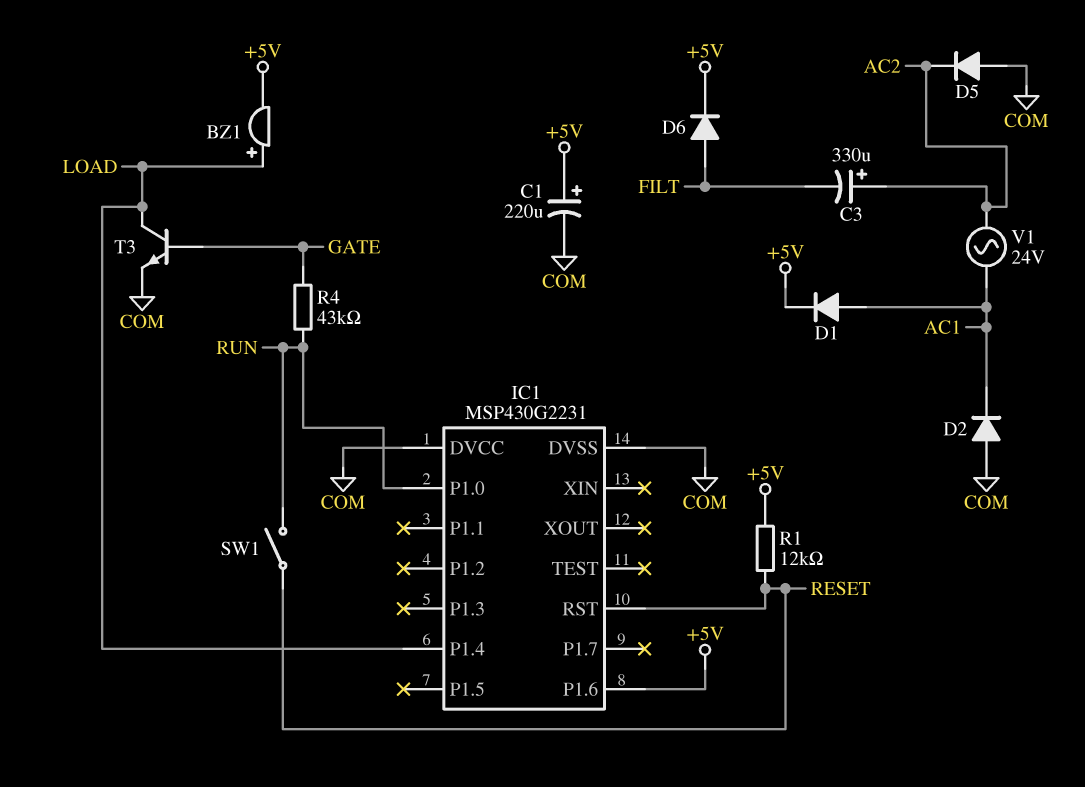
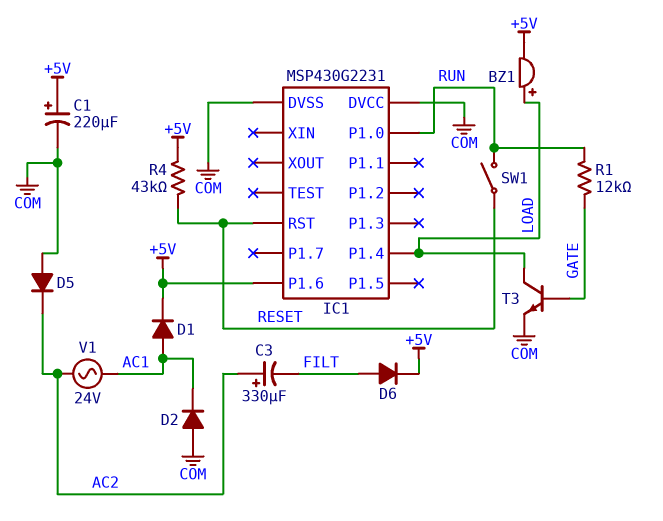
R1: 12k (+5V, RESET) -> 12k (GATE, RUN)
R4: 43k (GATE, RUN) -> 43k (+5V, RESET)

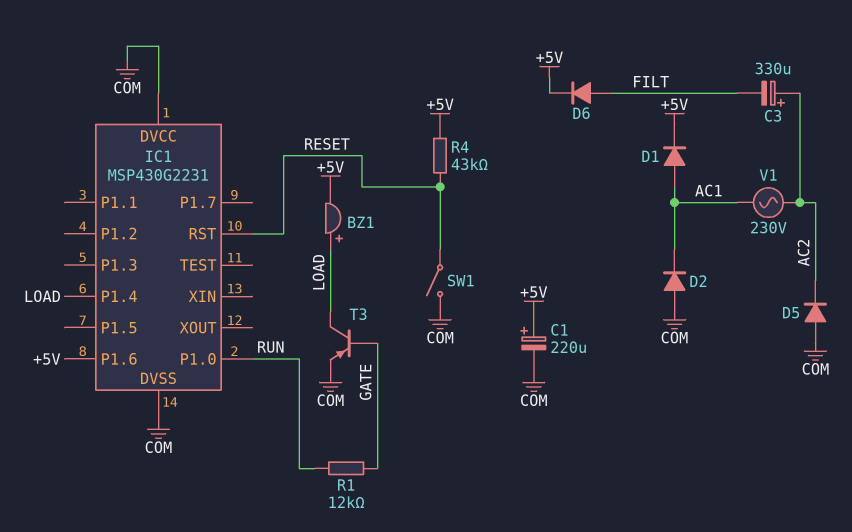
SW1: switch (RESET, RUN) -> switch (COM, RESET)
T3: NPN (B GATE, C LOAD, E COM) -> PNP (B GATE, C LOAD, E COM)
V1: AC 24V (AC1, AC2) -> AC 230V (AC1, AC2)

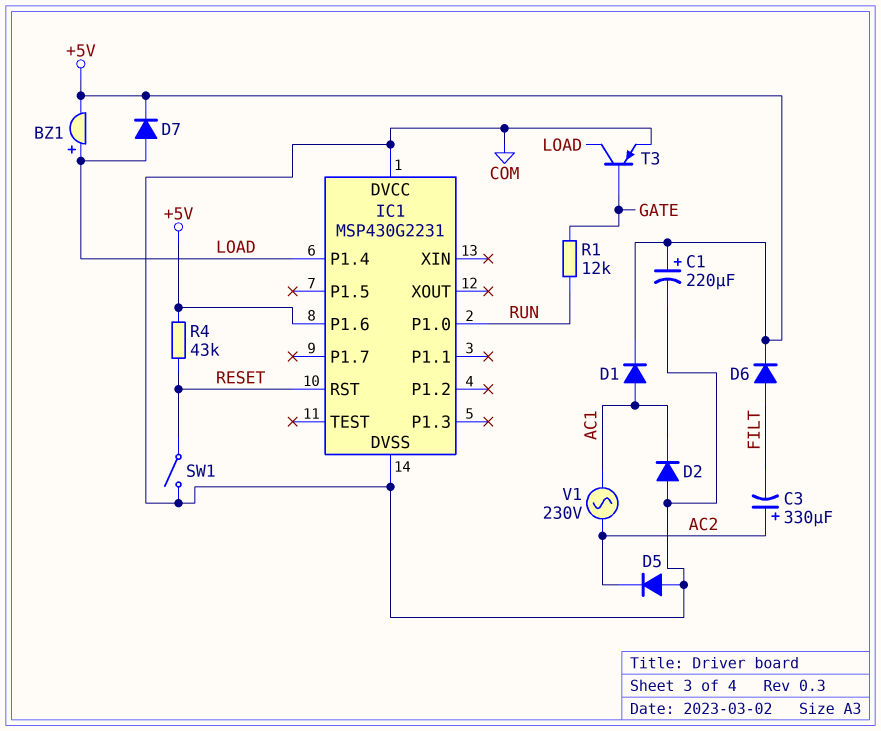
D7: none -> diode (A LOAD, K +5V)

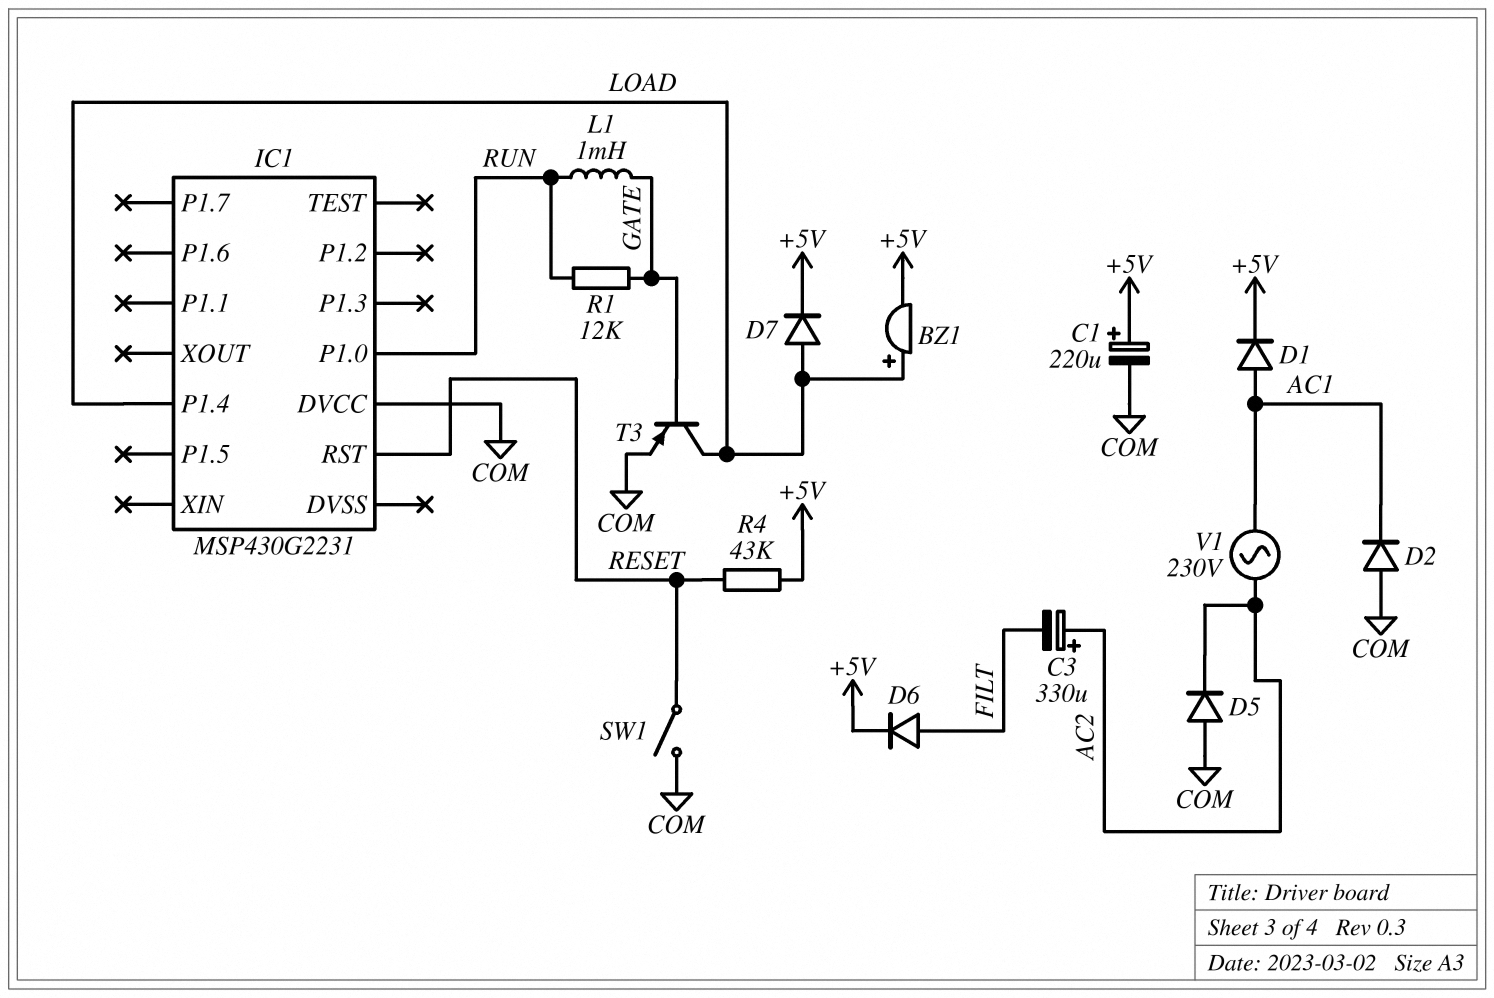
IC1 pin DVSS: COM -> none
IC1 pin P1.6: +5V -> none
L1: none -> 1mH (GATE, RUN)

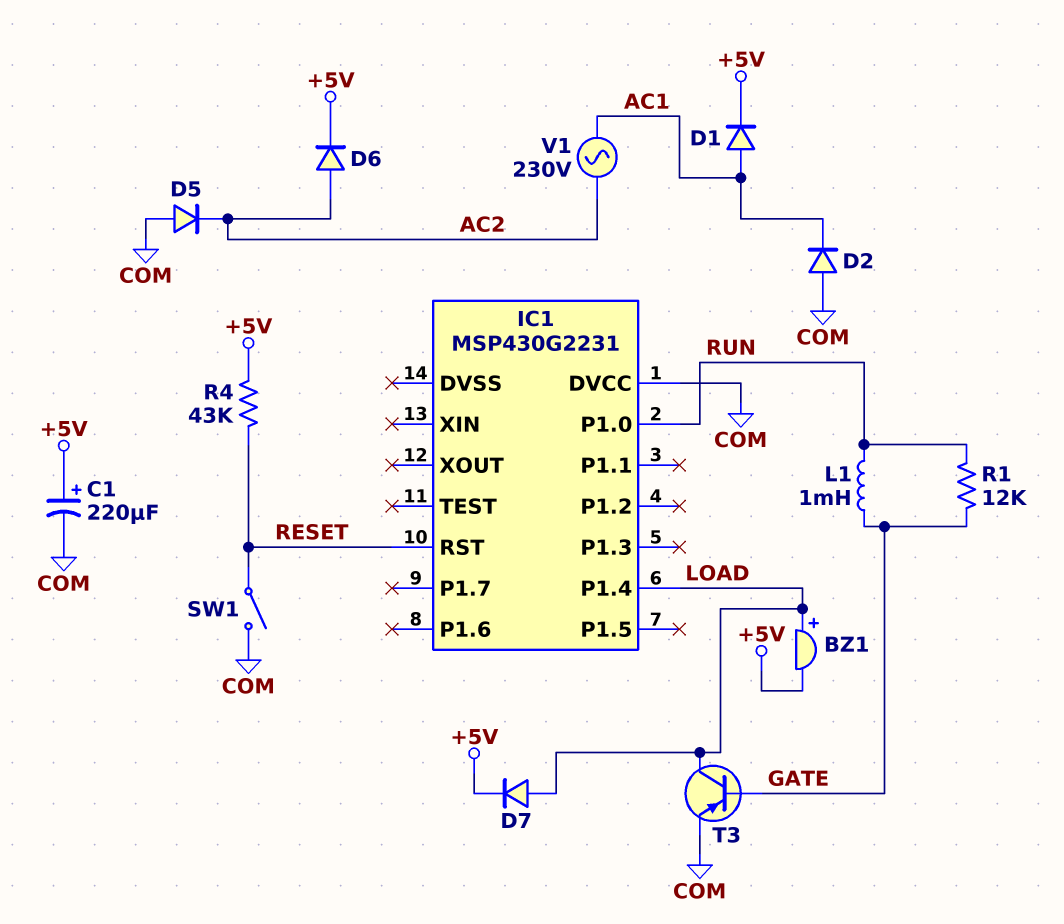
C3: 330uF (plus AC2, minus FILT) -> none
D6: diode (A FILT, K +5V) -> diode (A AC2, K +5V)

